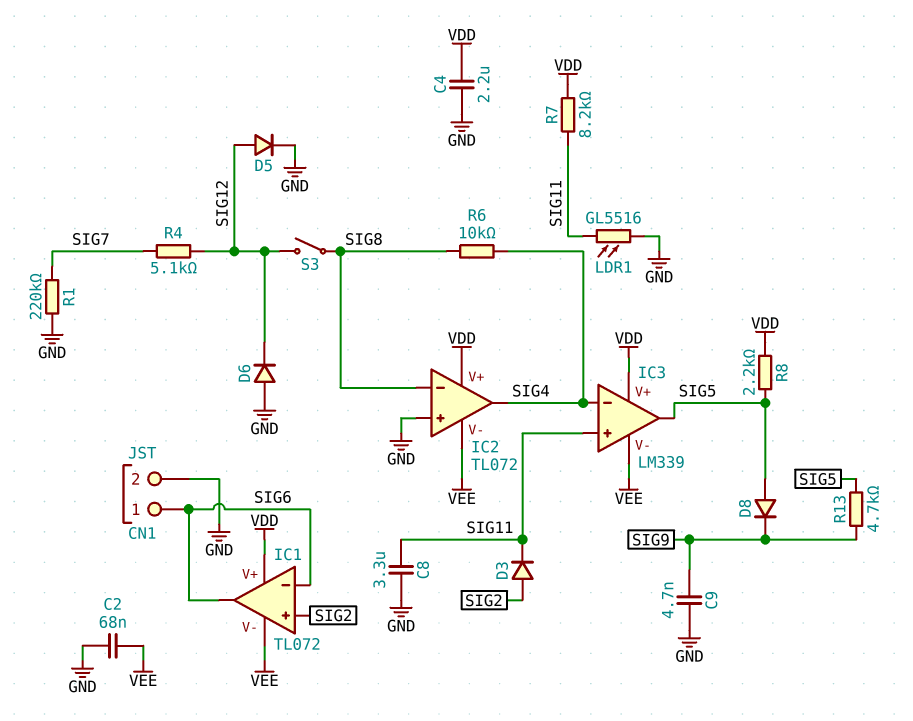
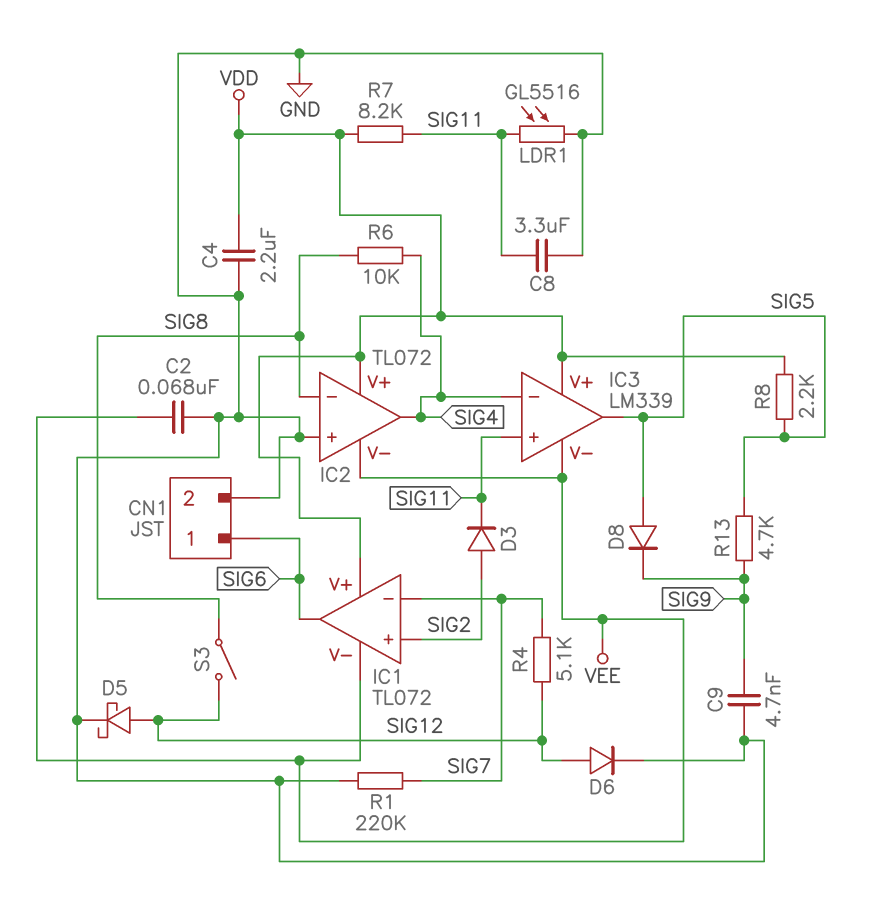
D5: diode (A SIG12, K GND) -> schottky (A SIG12, K GND)
D6: diode (A GND, K SIG12) -> diode (A SIG12, K GND)
IC1 pin in-: SIG6 -> SIG7

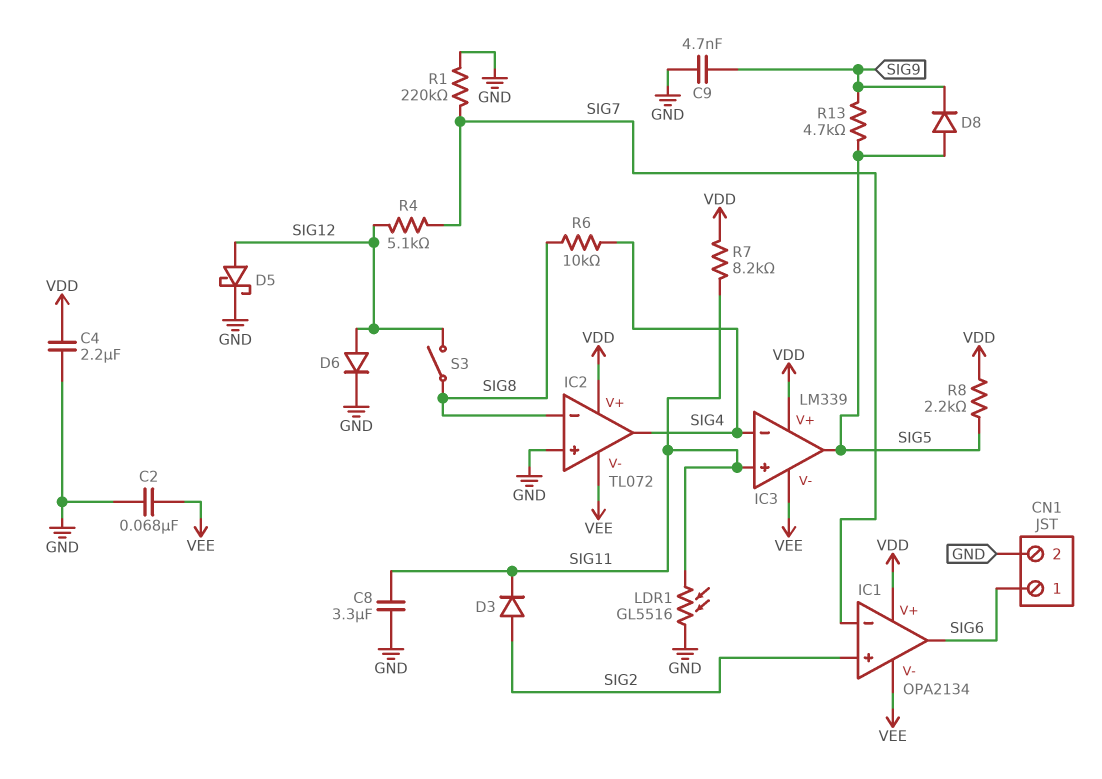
IC1: TL072 -> OPA2134

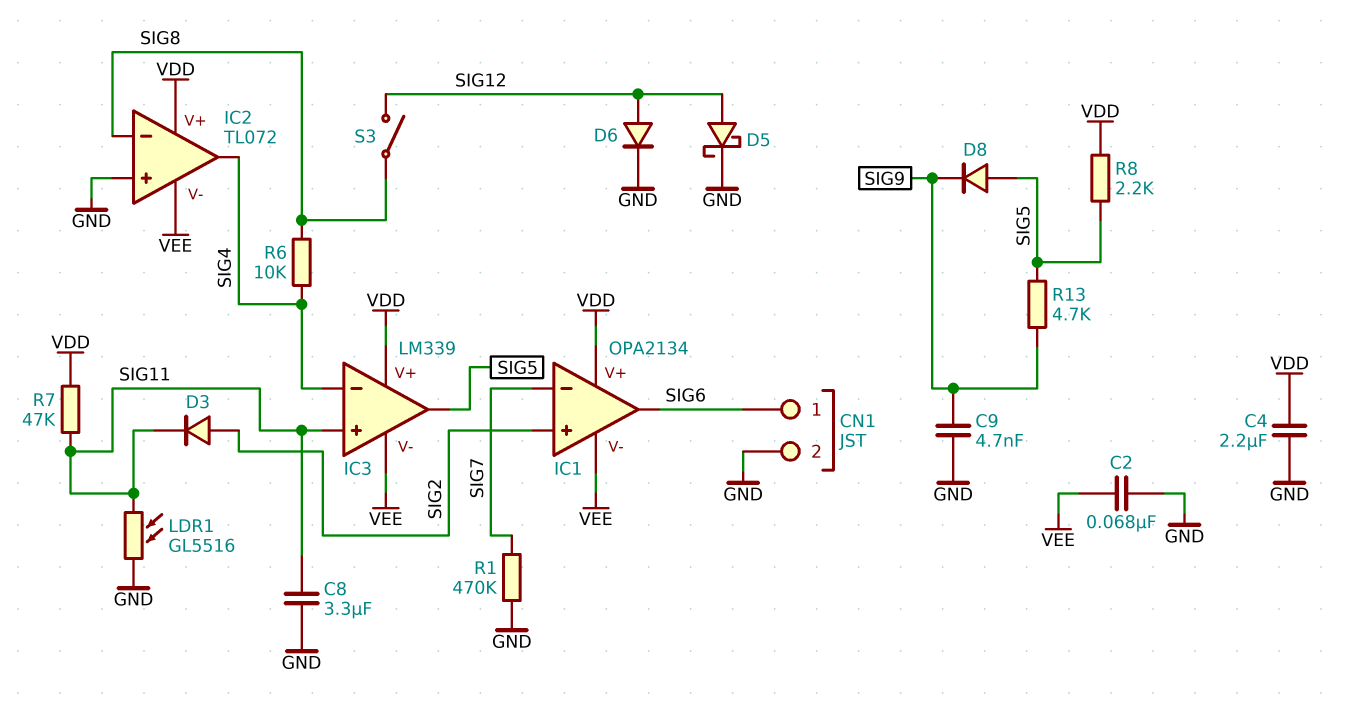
R1: 220k (GND, SIG7) -> 470k (GND, SIG7)
R4: 5.1k (SIG7, SIG12) -> none
R7: 8.2k (SIG11, VDD) -> 47k (SIG11, VDD)

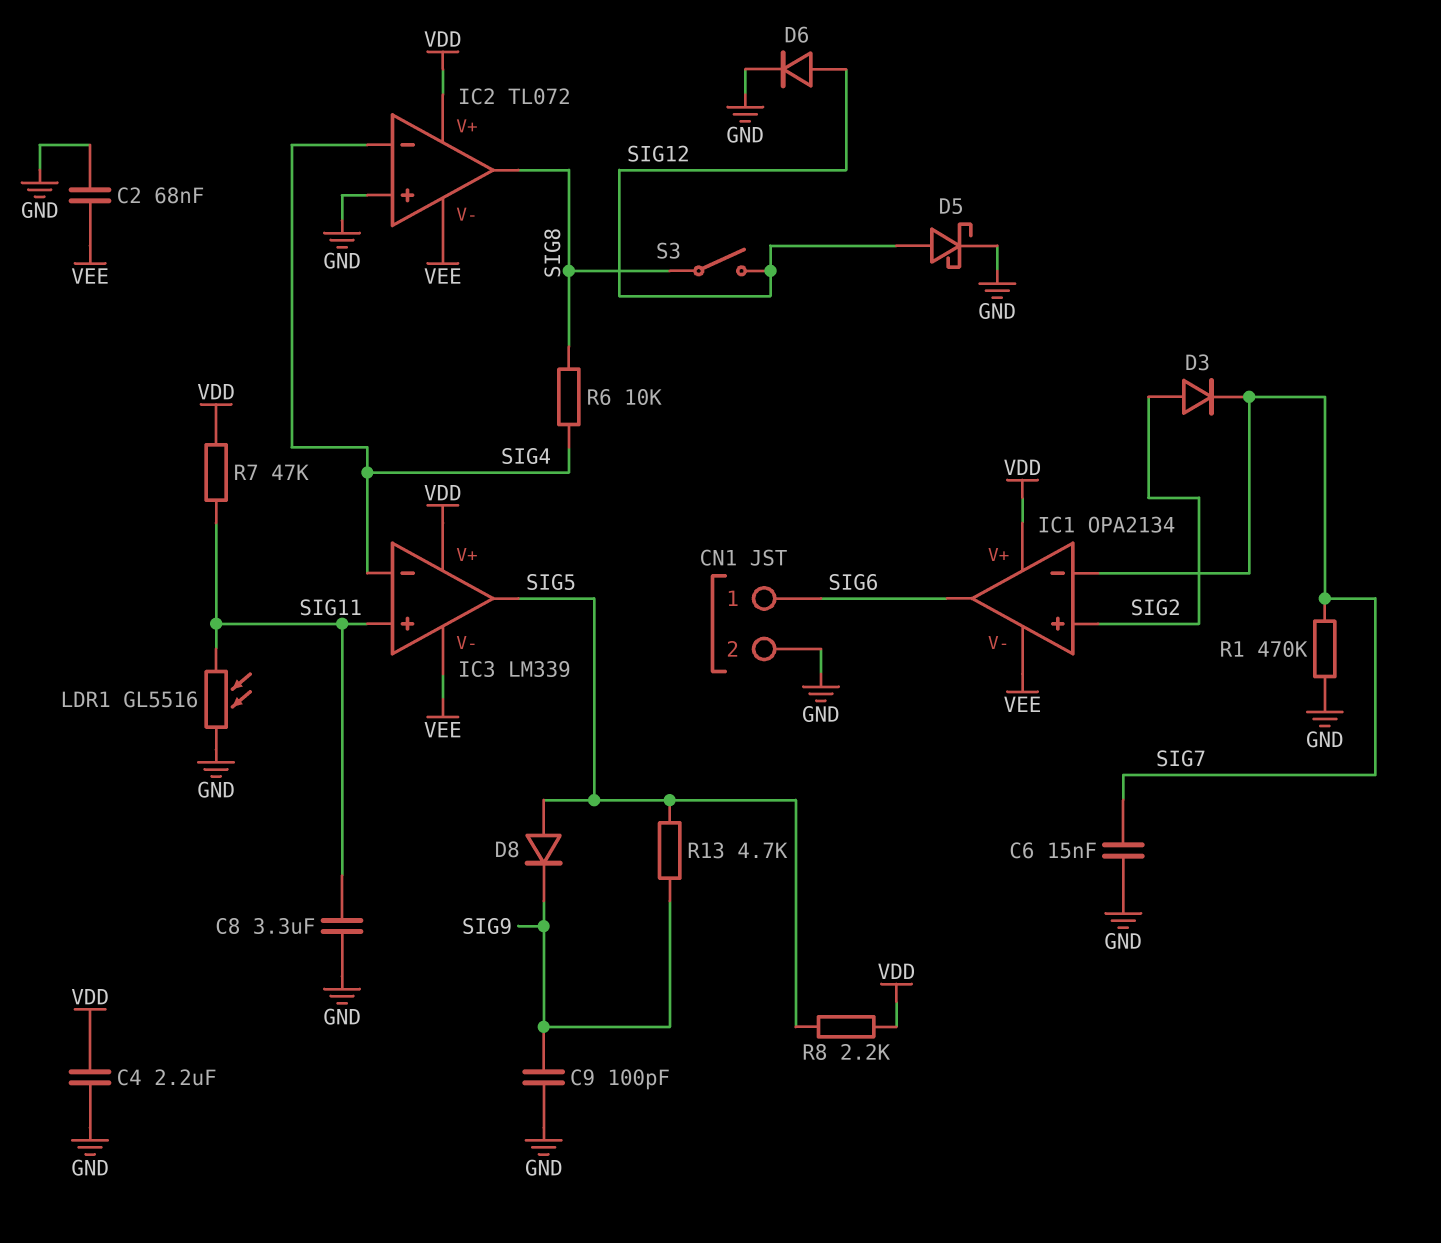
C6: none -> 15nF (GND, SIG7)
C9: 4.7nF (GND, SIG9) -> 100pF (GND, SIG9)
D3: diode (A SIG2, K SIG11) -> diode (A SIG2, K SIG7)
IC2 pin in-: SIG8 -> SIG4
IC2 pin out: SIG4 -> SIG8

